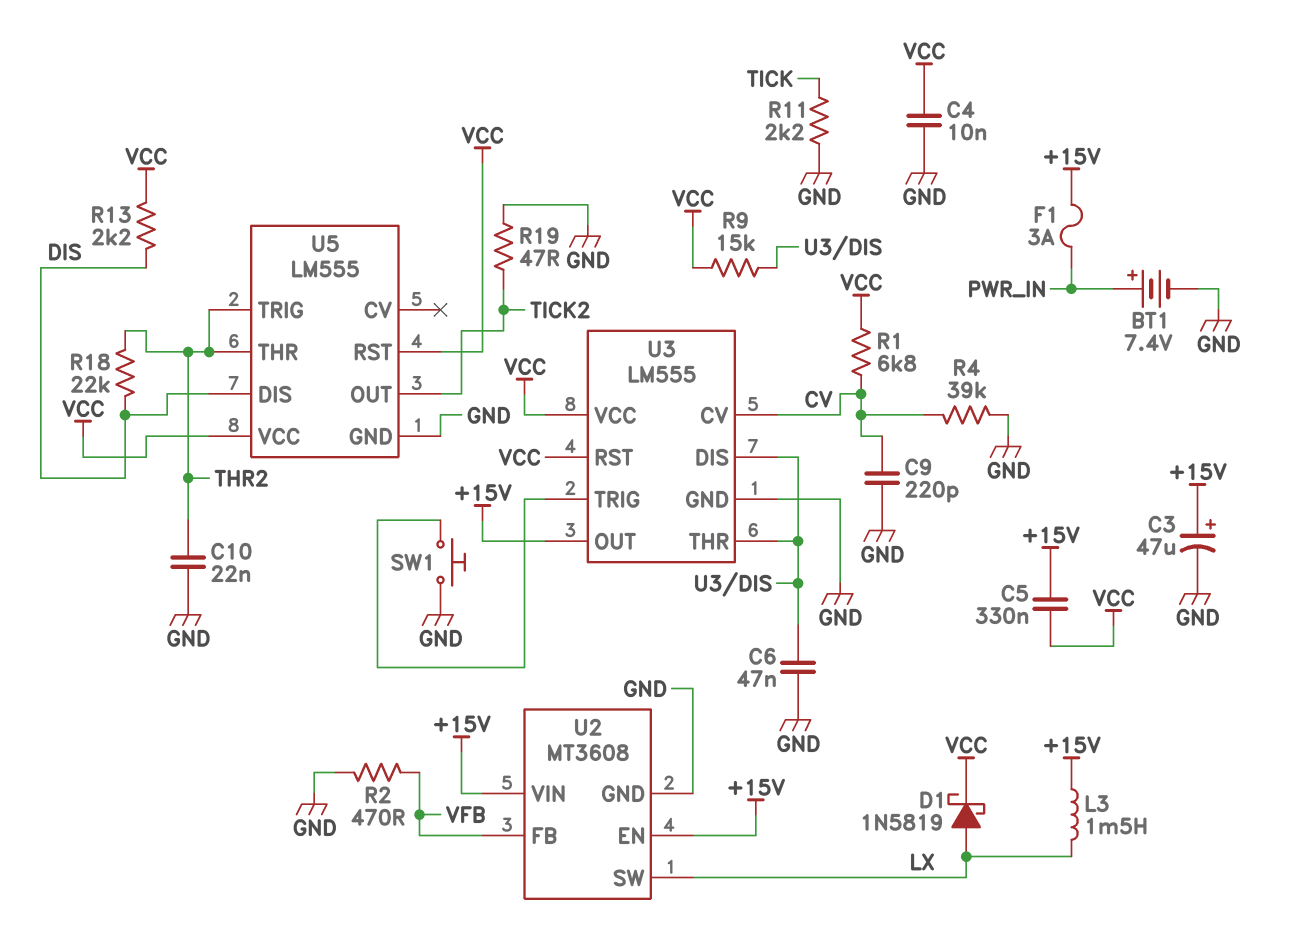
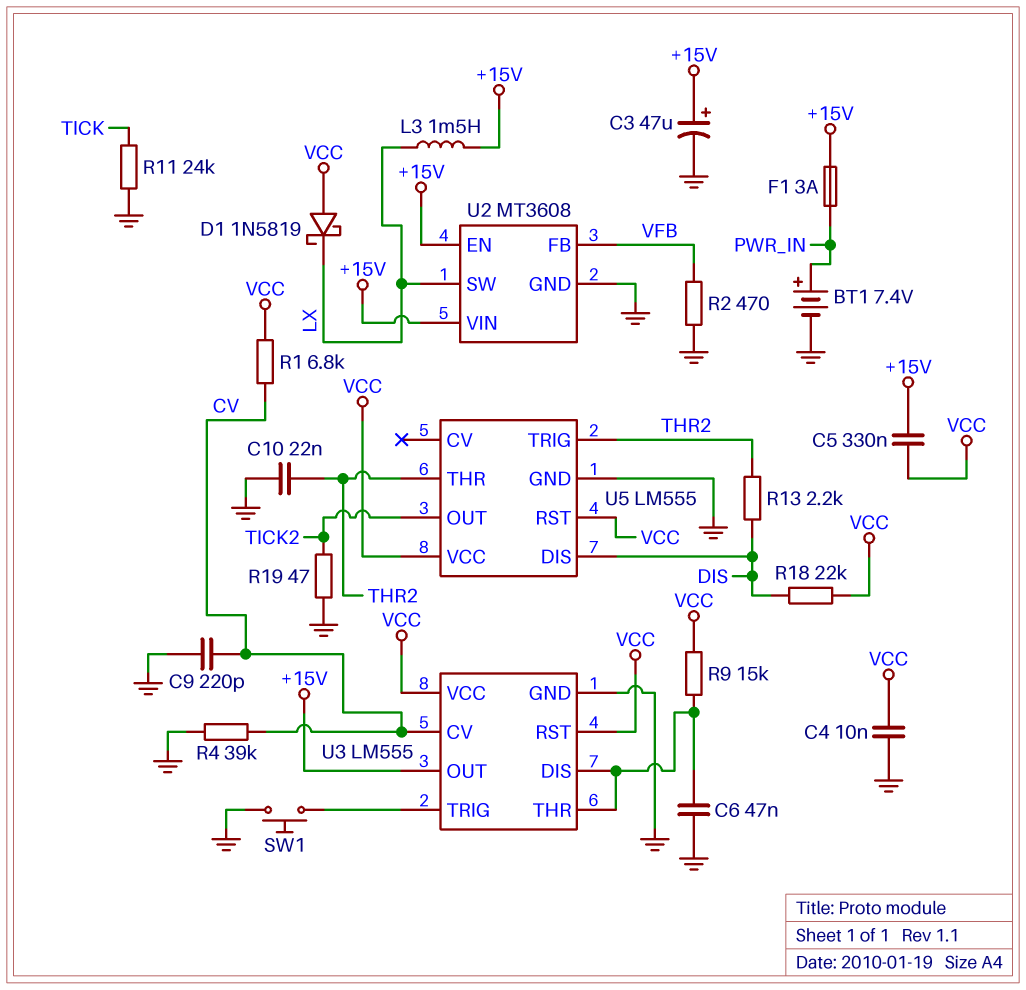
D1: schottky 1N5819 (A LX, K VCC) -> schottky 1N5819 (A VCC, K LX)
R11: 2.2k (GND, TICK) -> 24k (GND, TICK)
R13: 2.2k (DIS, VCC) -> 2.2k (DIS, THR2)
R18: 22k (DIS, THR2) -> 22k (DIS, VCC)

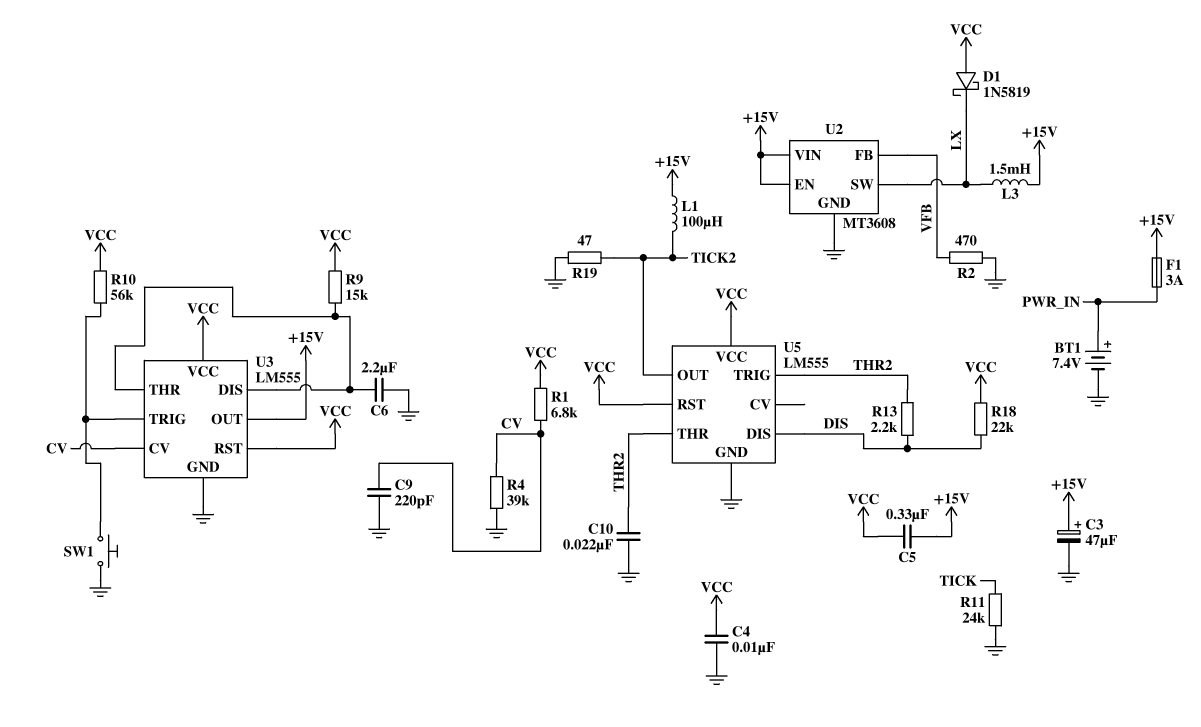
C6: 47nF (GND, U3/DIS) -> 2.2uF (GND, U3/DIS)
L1: none -> 100uH (+15V, TICK2)
R10: none -> 56k (U3/TRIG, VCC)

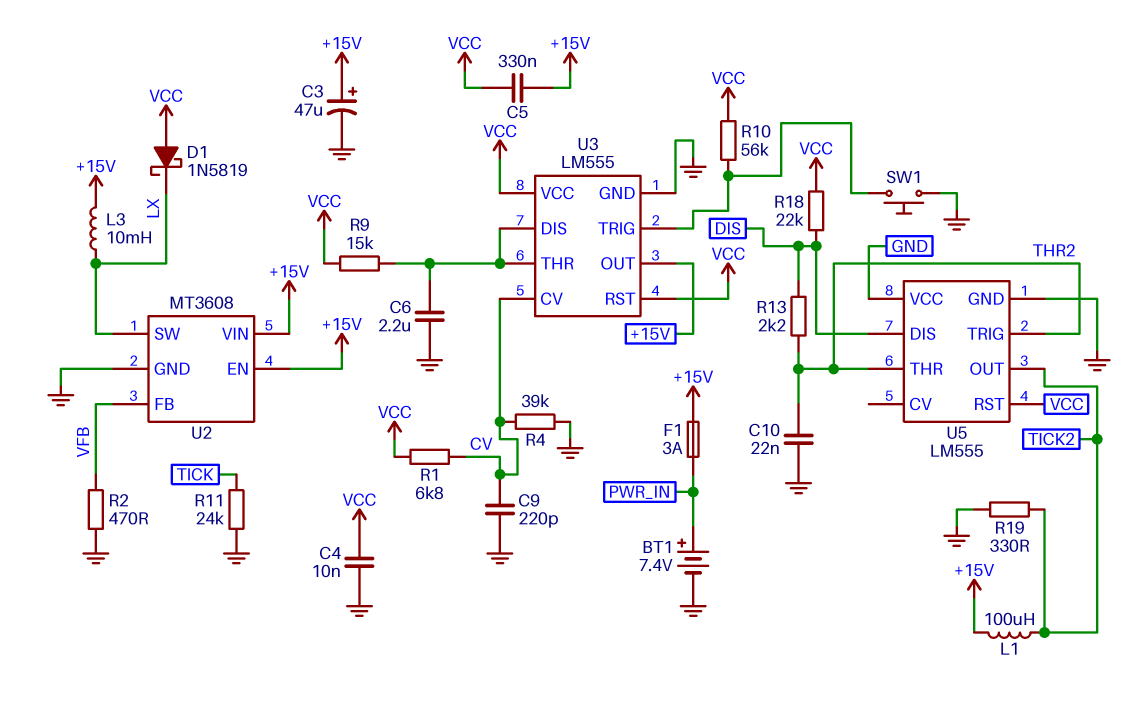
L3: 1.5mH (+15V, LX) -> 10mH (+15V, LX)
R19: 47 (GND, TICK2) -> 330 (GND, TICK2)
U5 pin VCC: VCC -> GND

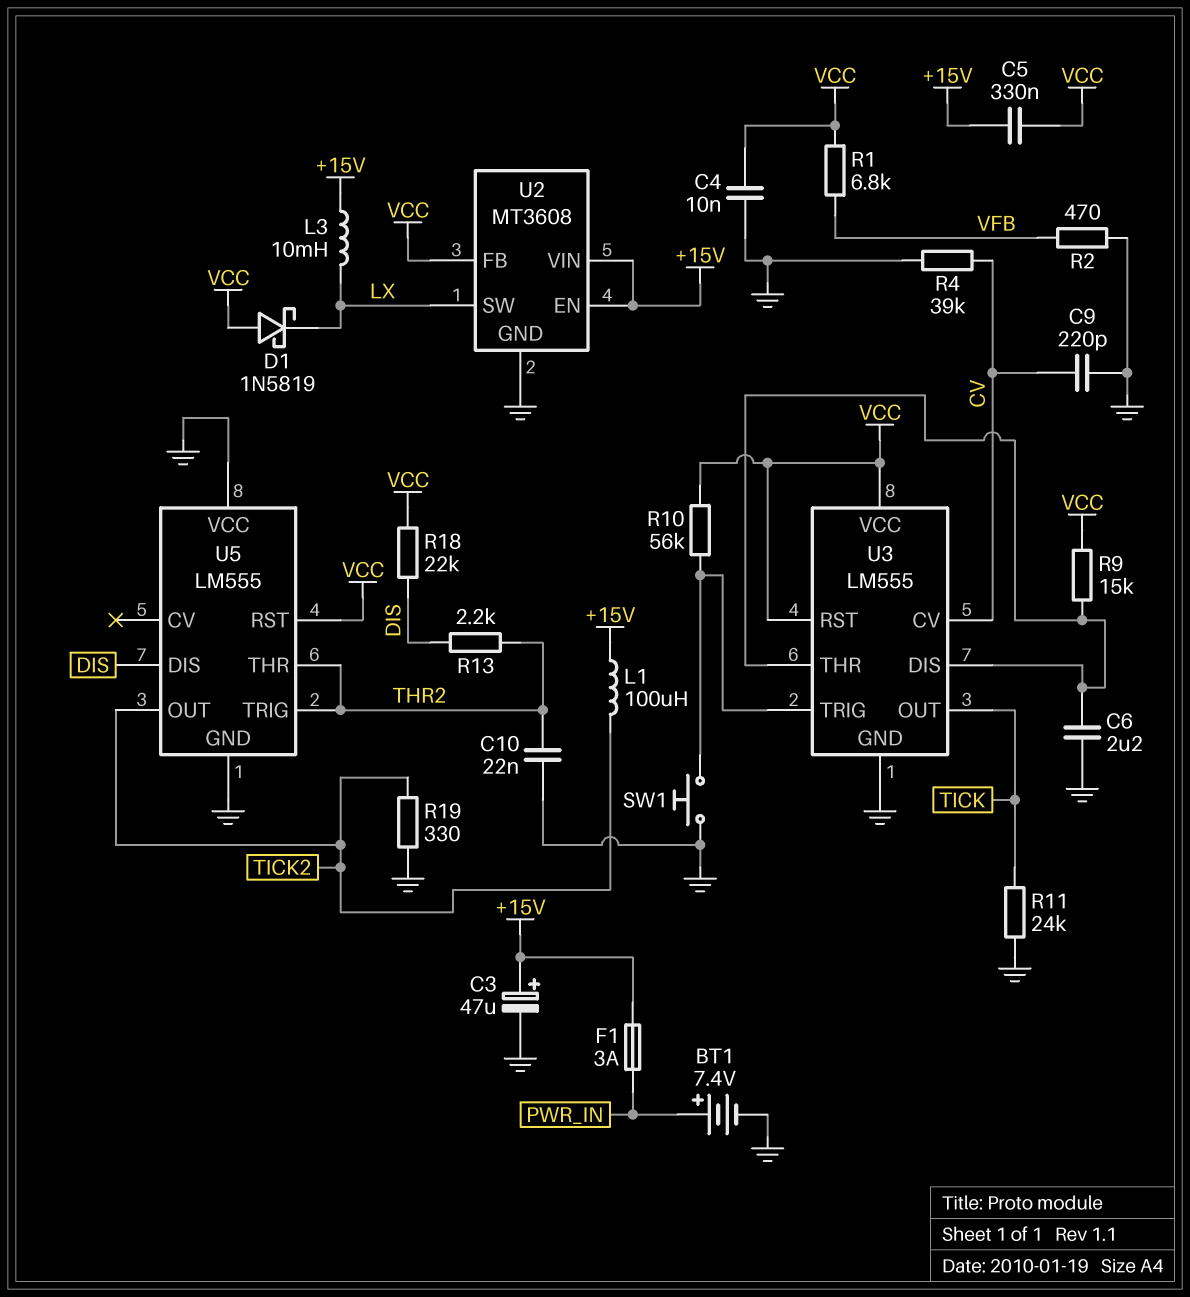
R1: 6.8k (CV, VCC) -> 6.8k (VCC, VFB)
U2 pin FB: VFB -> VCC
U3 pin OUT: +15V -> TICK

